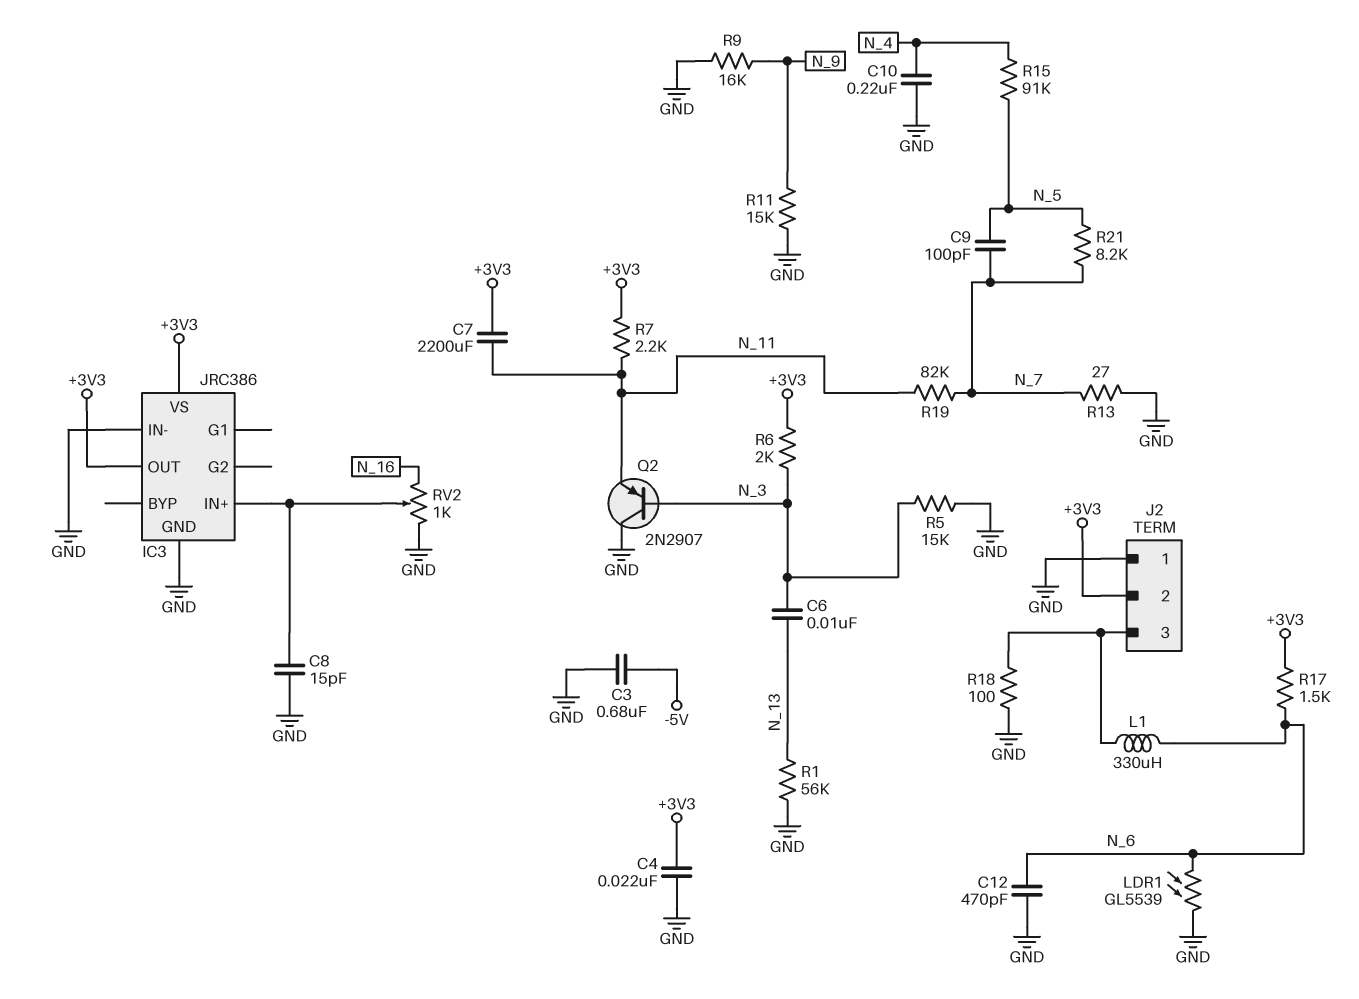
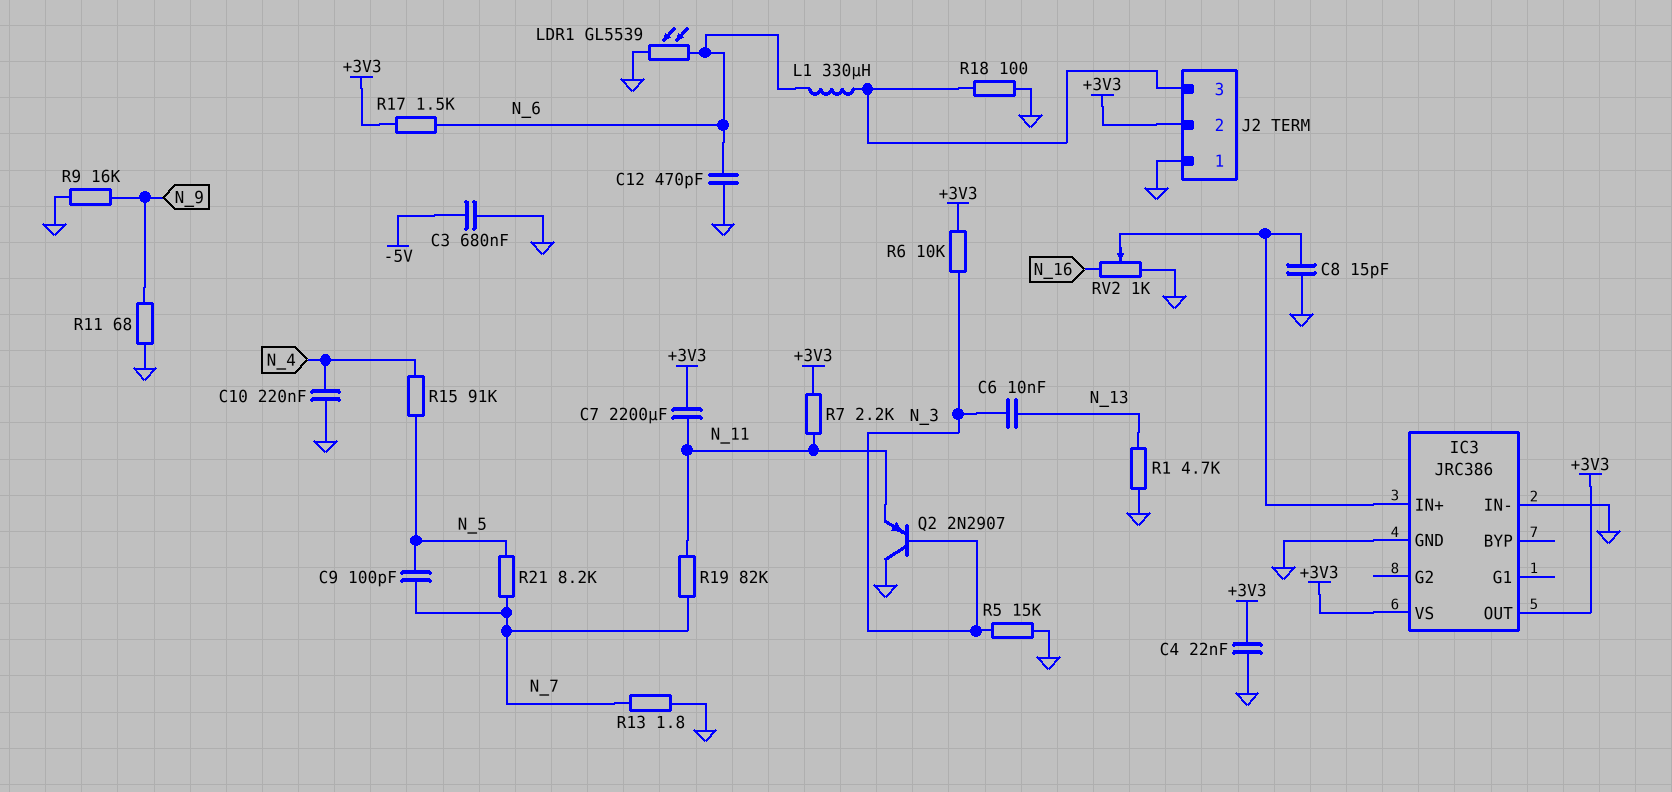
R1: 56k (GND, N_13) -> 4.7k (GND, N_13)
R6: 2k (+3V3, N_3) -> 10k (+3V3, N_3)
R11: 15k (GND, N_9) -> 68 (GND, N_9)
R13: 27 (GND, N_7) -> 1.8 (GND, N_7)

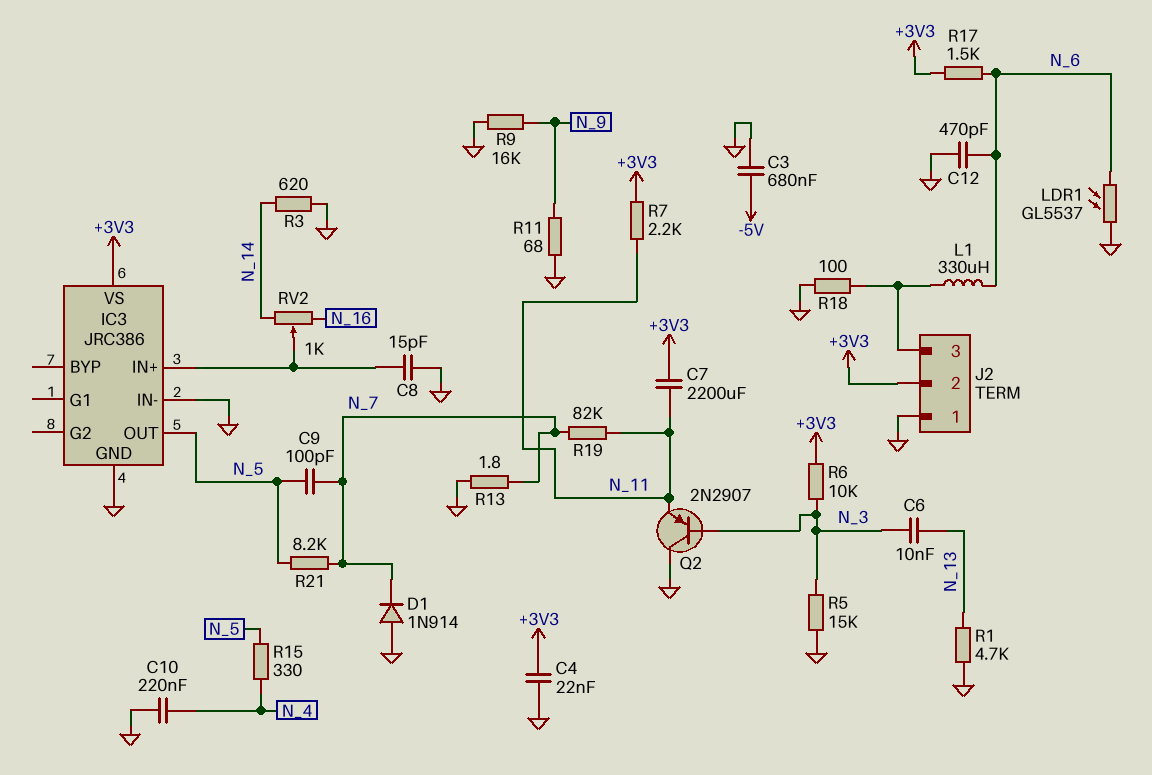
D1: none -> diode 1N914 (A GND, K N_7)
IC3 pin OUT: +3V3 -> N_5
LDR1: GL5539 (GND, N_6) -> GL5537 (GND, N_6)
R3: none -> 620 (GND, N_14)
R15: 91k (N_4, N_5) -> 330 (N_4, N_5)
RV2: 1k (GND, N_16, wiper IC3/IN+) -> 1k (N_14, N_16, wiper IC3/IN+)

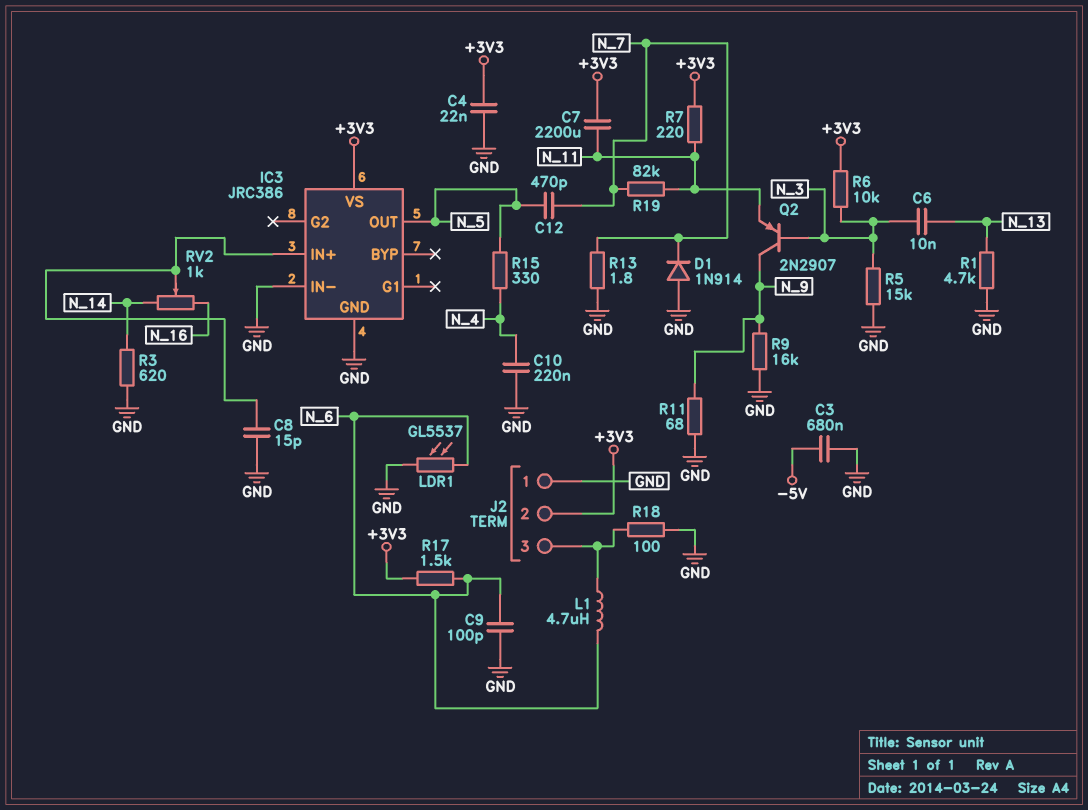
C9: 100pF (N_5, N_7) -> 100pF (GND, N_6)
C12: 470pF (GND, N_6) -> 470pF (N_5, N_7)
L1: 330uH (J2/3, N_6) -> 4.7uH (J2/3, N_6)
Q2: PNP 2N2907 (B N_3, C GND, E N_11) -> PNP 2N2907 (B N_3, C N_9, E N_11)
R7: 2.2k (+3V3, N_11) -> 220 (+3V3, N_11)
R21: 8.2k (N_5, N_7) -> none

